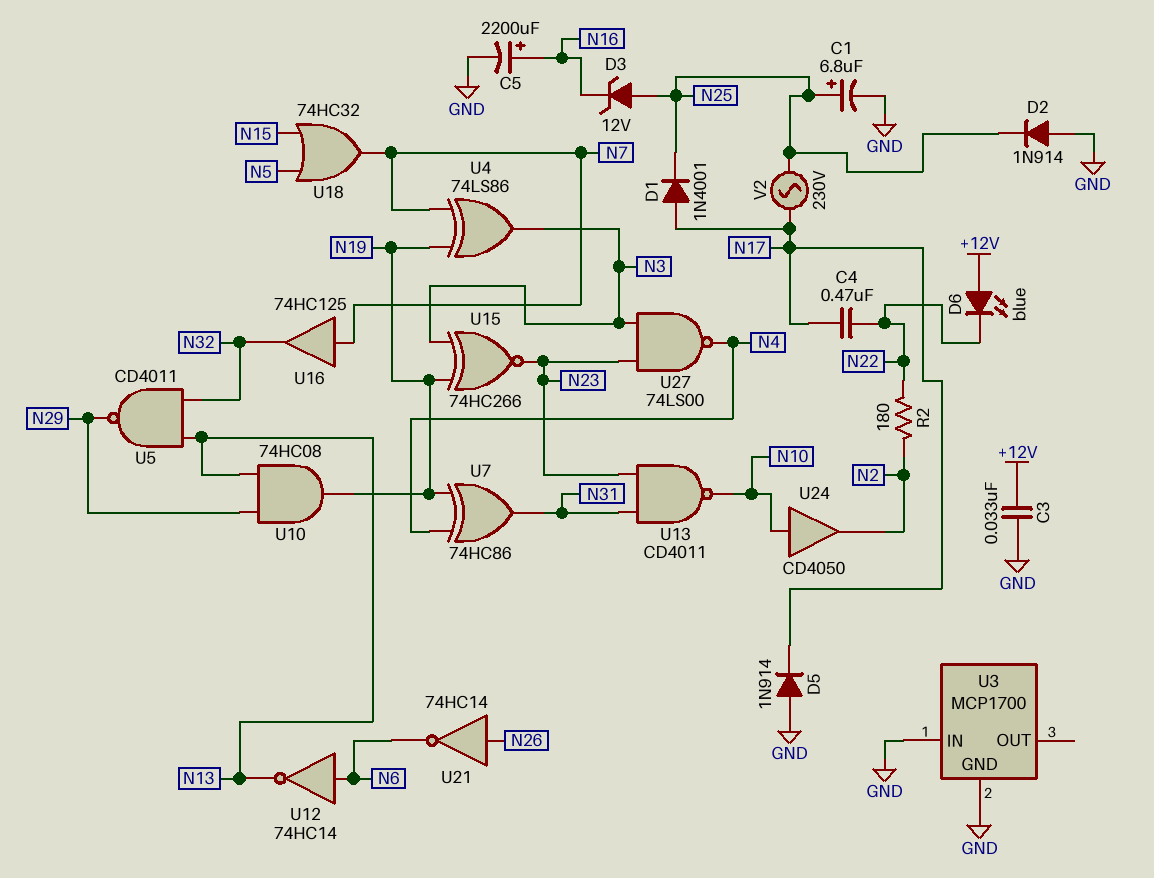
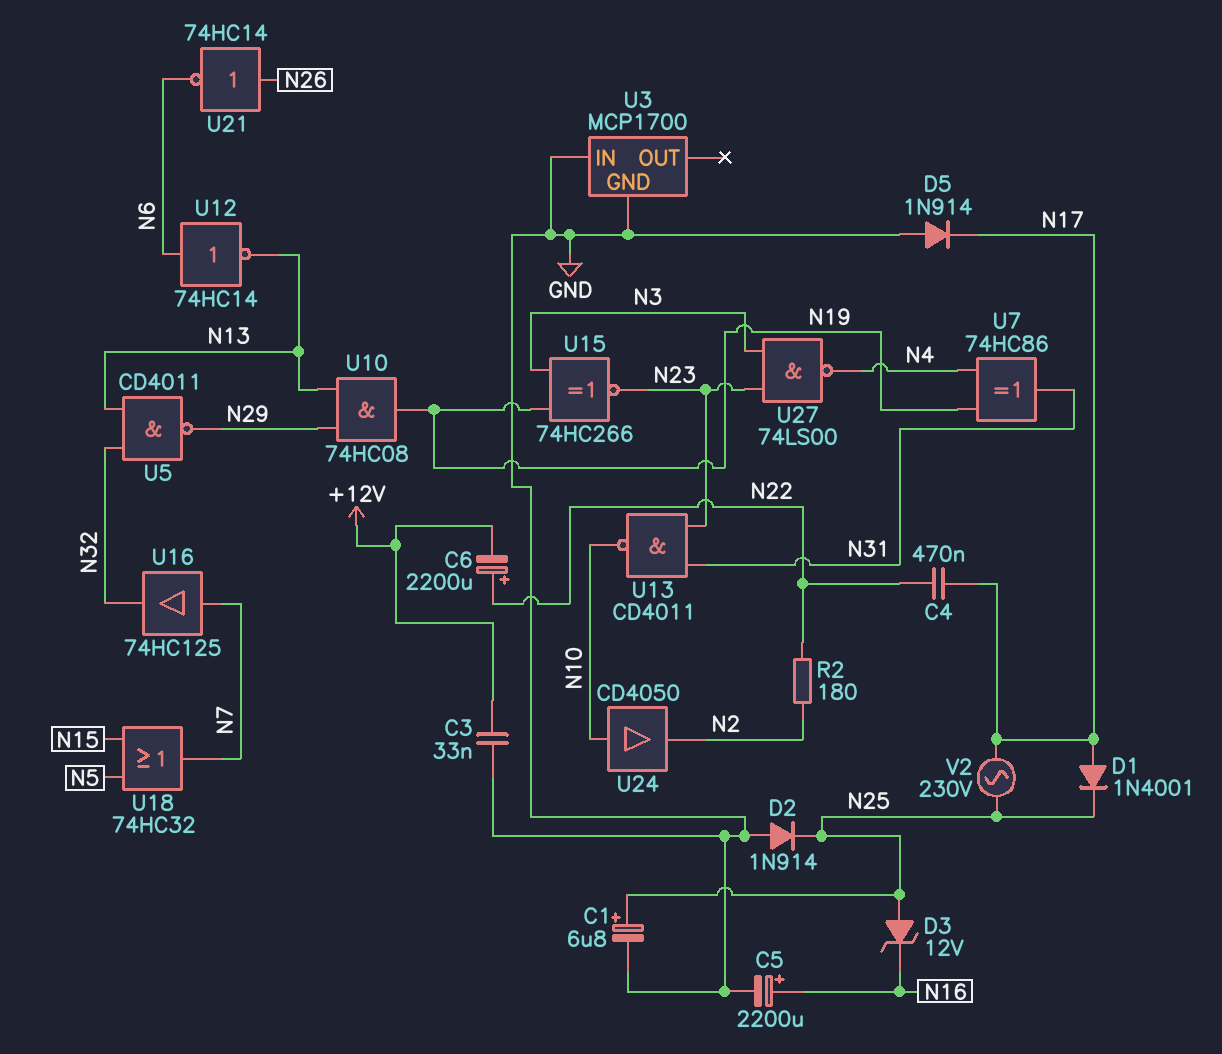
C6: none -> 2200uF (plus N22, minus +12V)
D6: LED blue (A +12V, K N22) -> none
U4: XOR 74LS86 (in N7, in N19, out N3) -> none

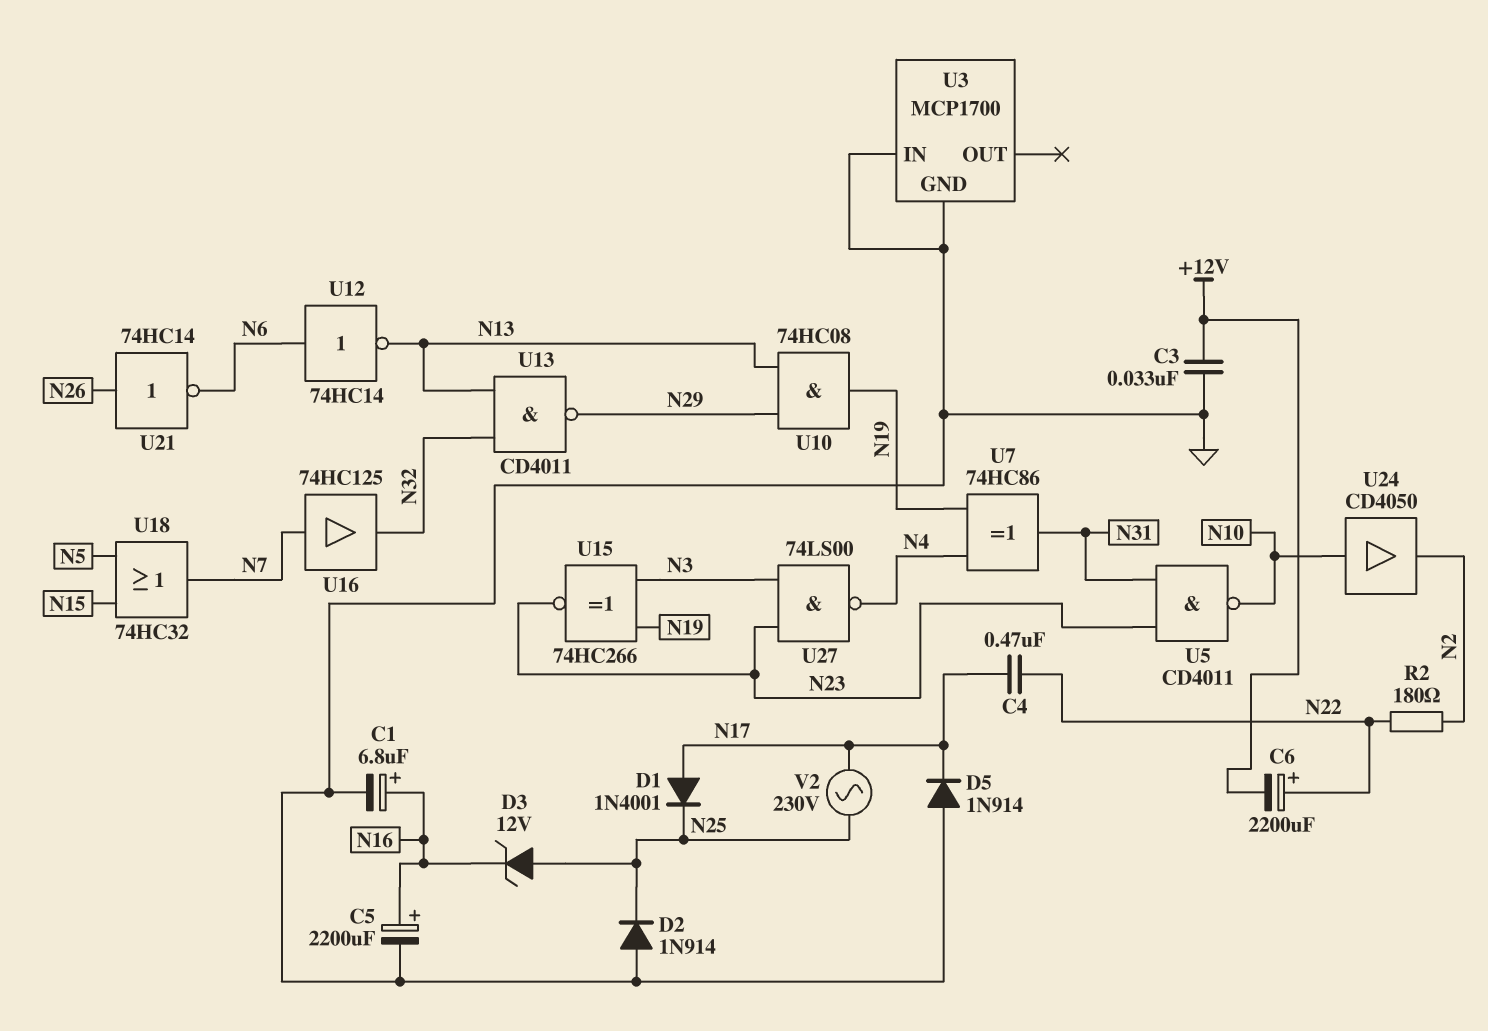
C1: 6.8uF (plus N25, minus GND) -> 6.8uF (plus N16, minus GND)
U5: NAND CD4011 (in N13, in N32, out N29) -> NAND CD4011 (in N23, in N31, out N10)
U13: NAND CD4011 (in N23, in N31, out N10) -> NAND CD4011 (in N13, in N32, out N29)

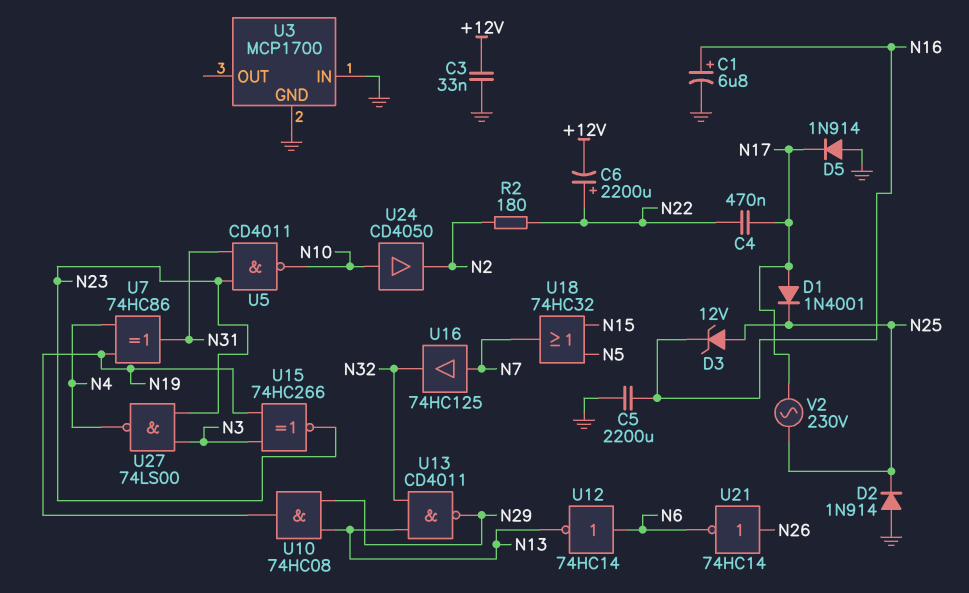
C5: 2200uF (plus N16, minus GND) -> 2200uF (GND, N16)

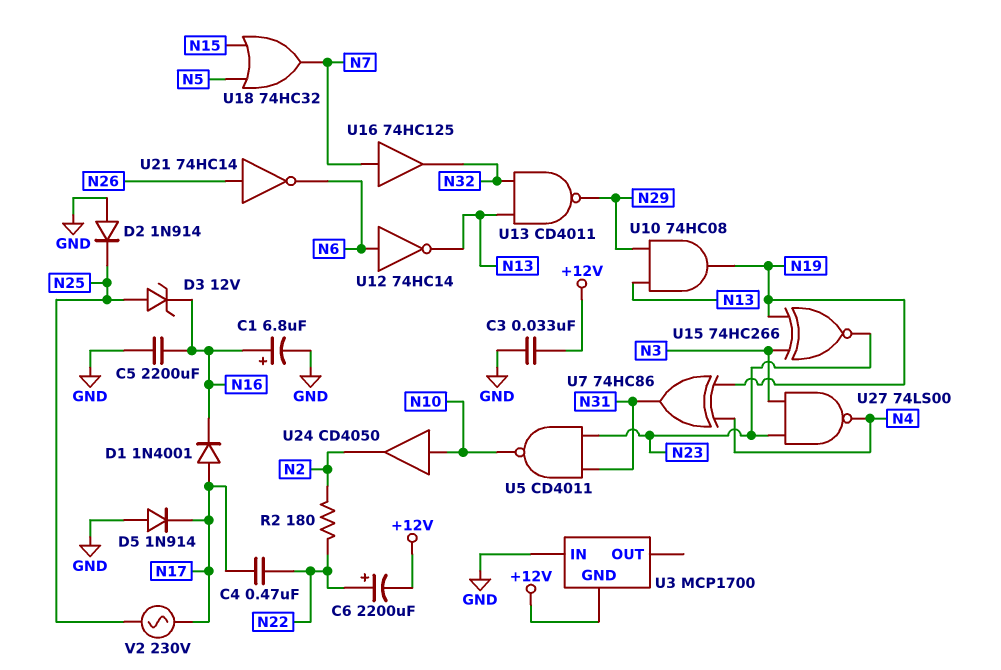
D1: diode 1N4001 (A N17, K N25) -> diode 1N4001 (A N17, K N16)
U3 pin GND: GND -> +12V

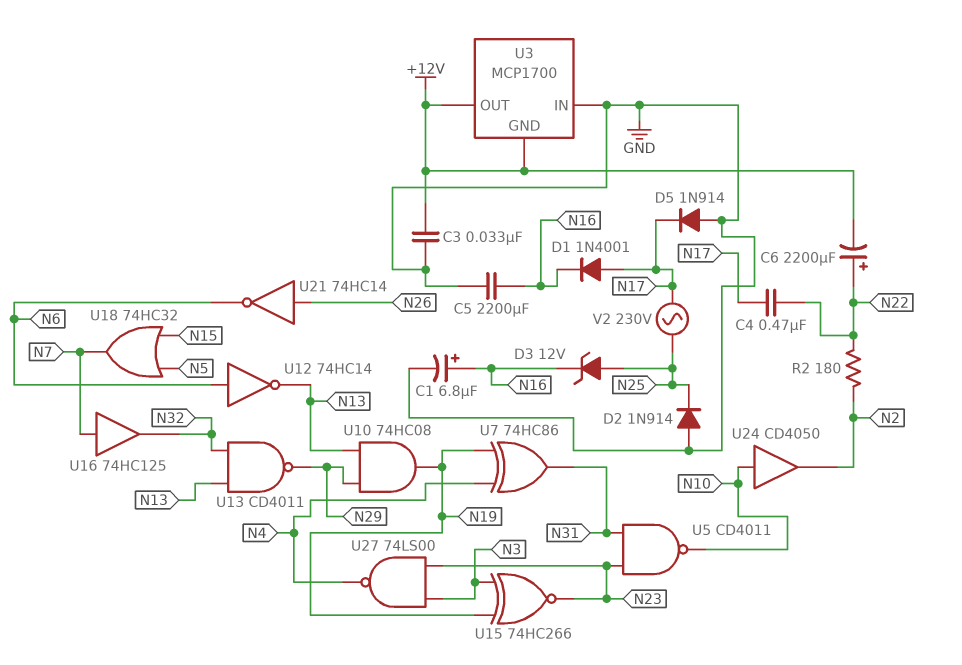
U3 pin OUT: none -> +12V

